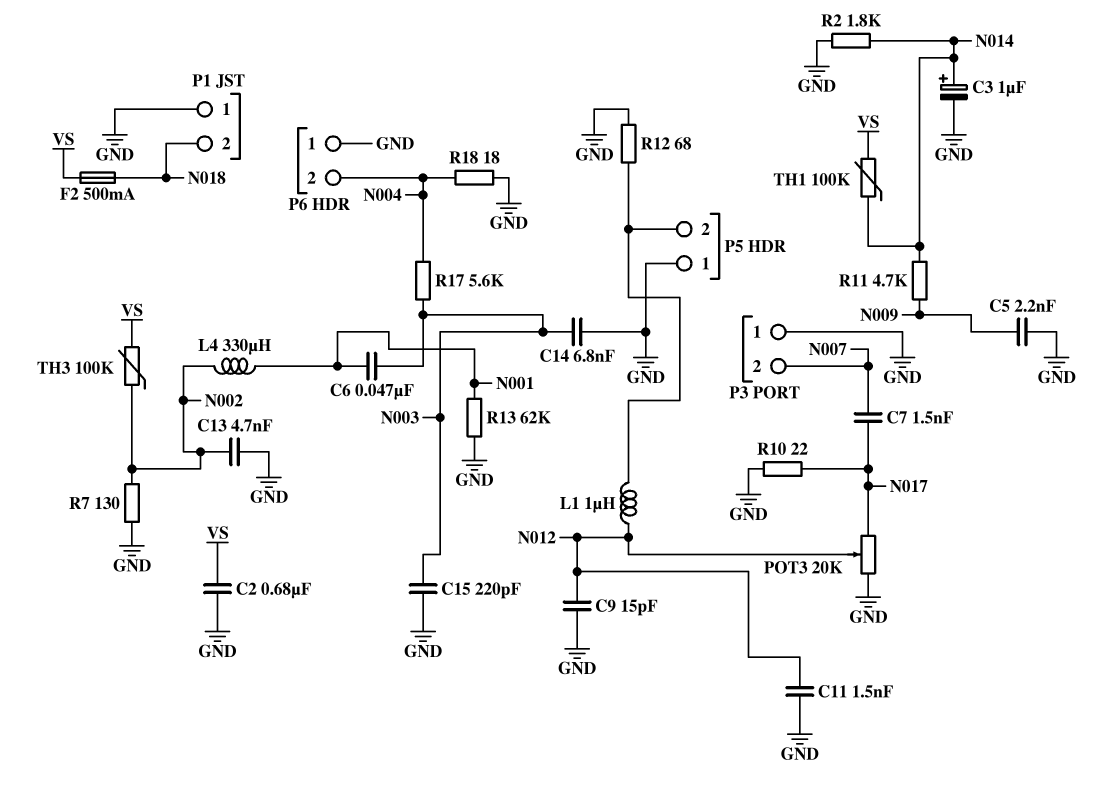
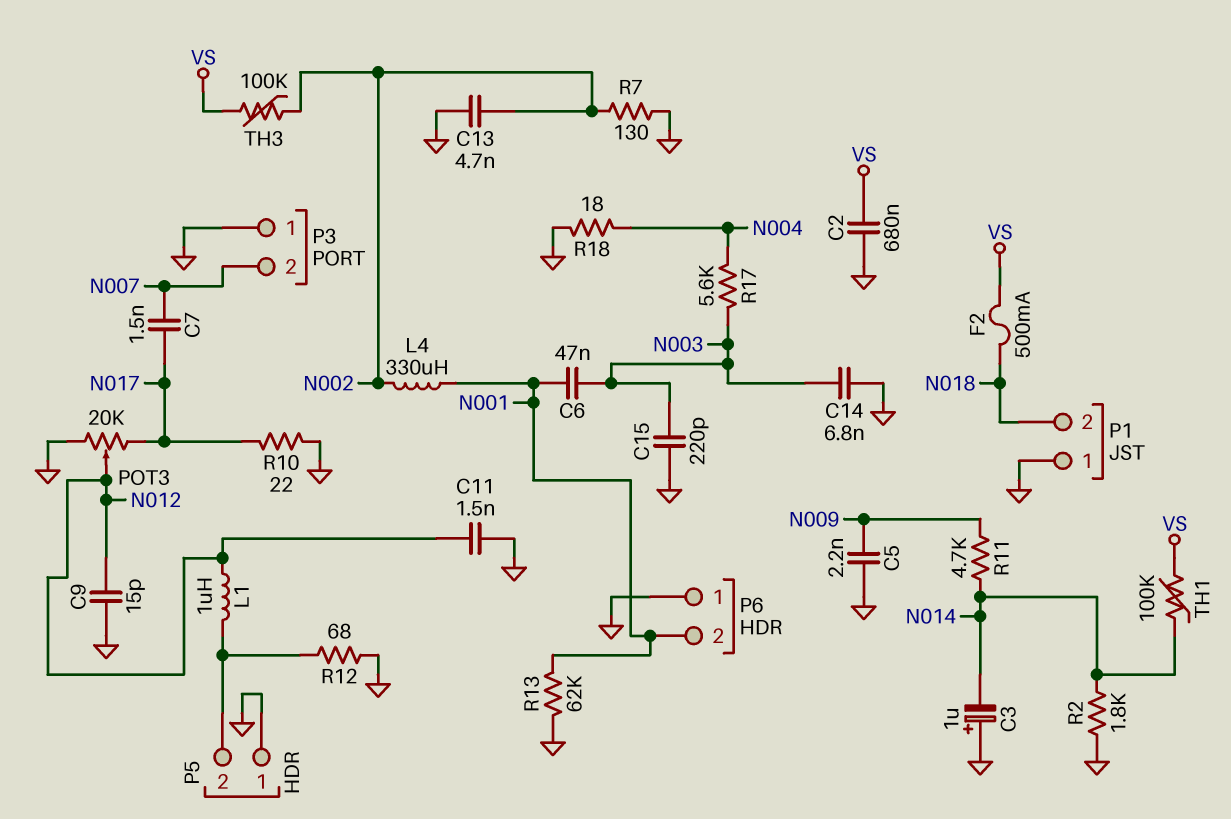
C3: 1uF (plus N014, minus GND) -> 1uF (plus GND, minus N014)
P6 pin 2: N004 -> N001

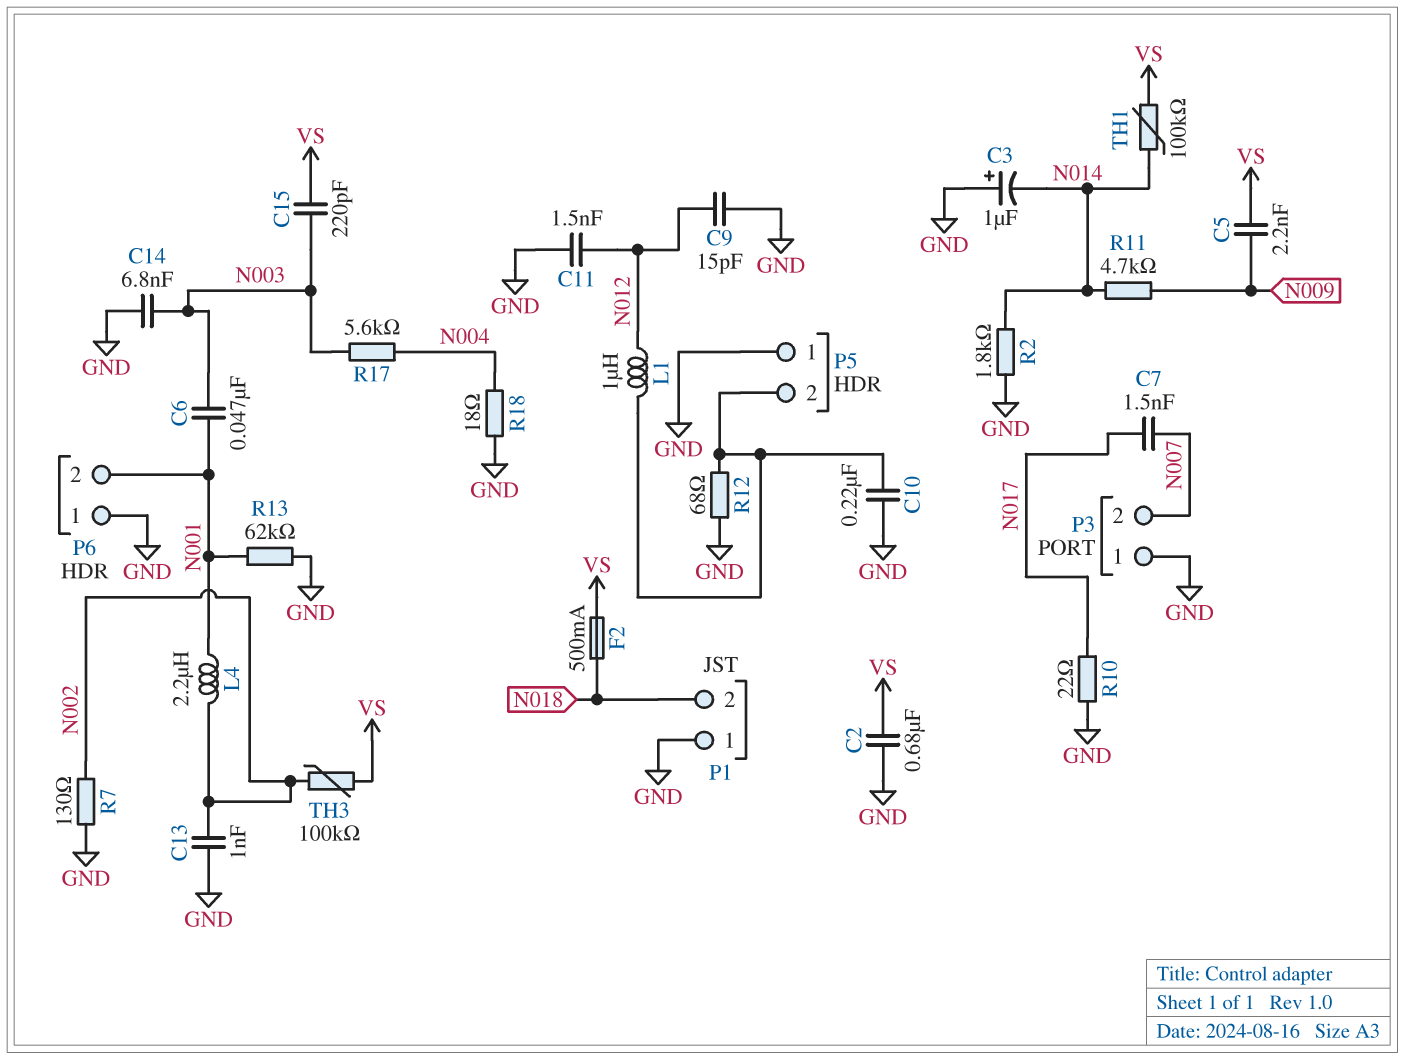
C5: 2.2nF (GND, N009) -> 2.2nF (N009, VS)
C10: none -> 220nF (GND, P5/2)
C13: 4.7nF (GND, N002) -> 1nF (GND, N002)
C15: 220pF (GND, N003) -> 220pF (N003, VS)
L4: 330uH (N001, N002) -> 2.2uH (N001, N002)
POT3: 20k (GND, N017, wiper N012) -> none

